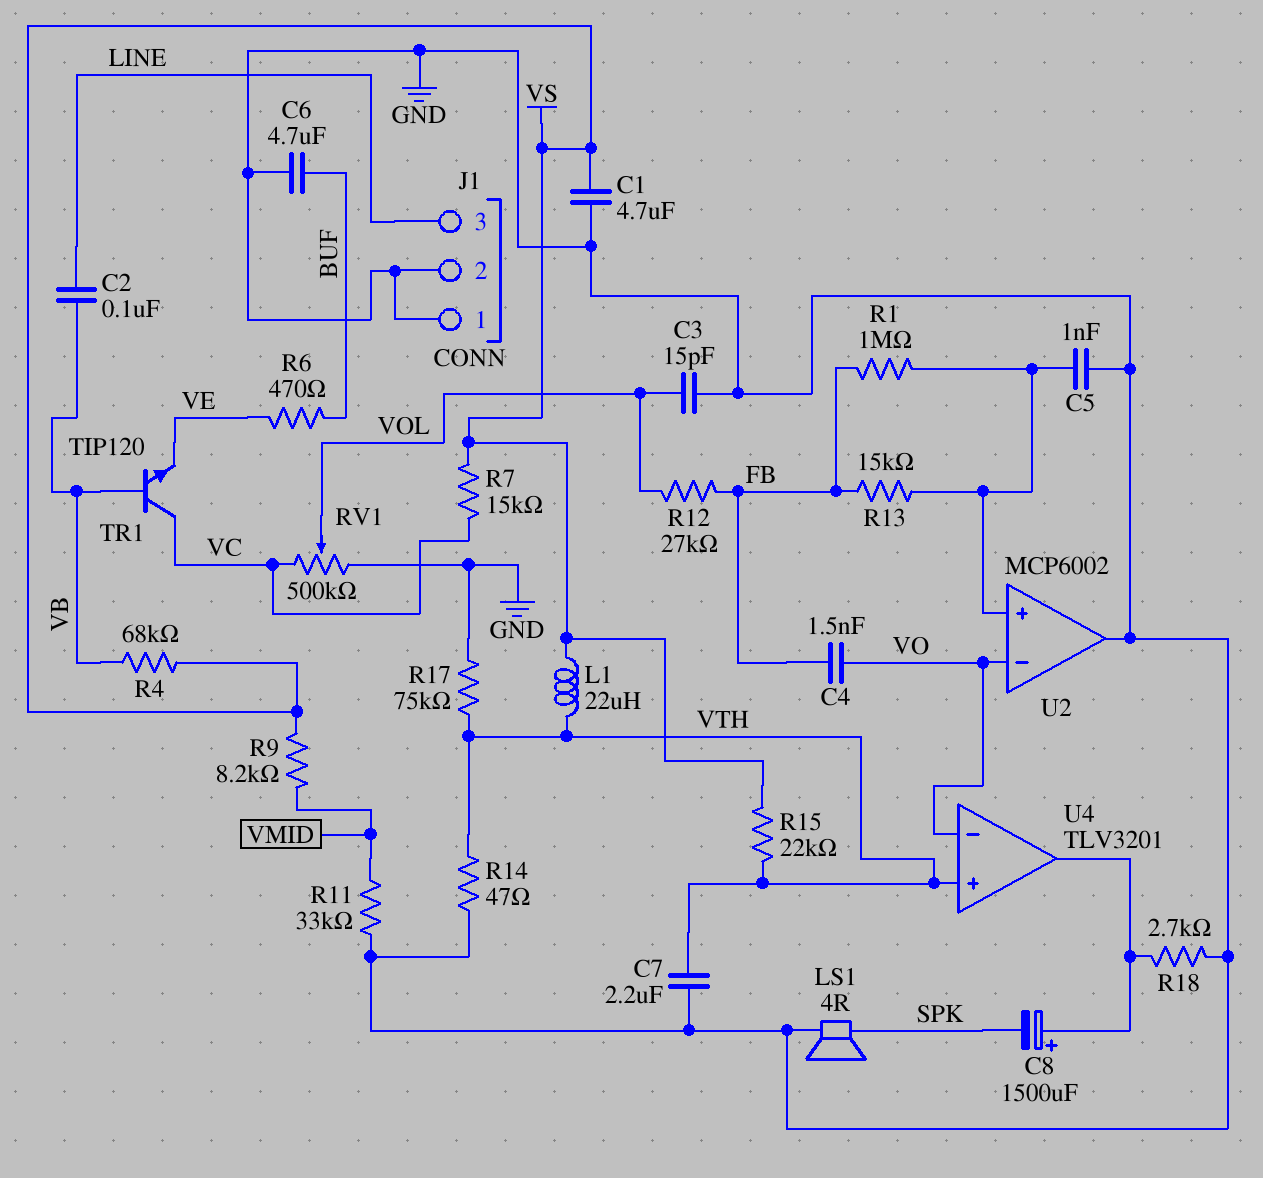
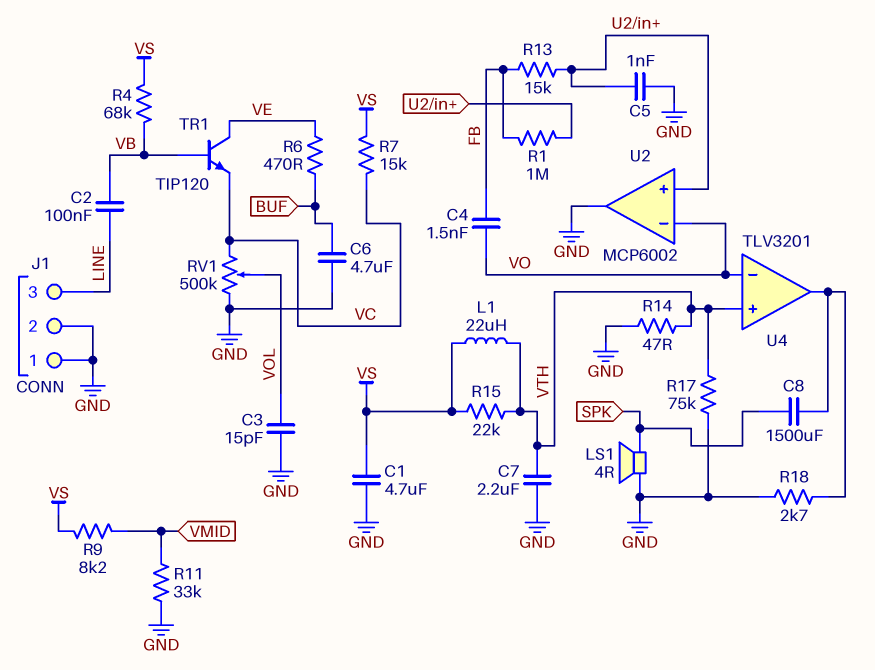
C8: 1500uF (plus U4/out, minus SPK) -> 1500uF (SPK, U4/out)
R12: 27k (FB, VOL) -> none
TR1: NPN TIP120 (B VB, C VC, E VE) -> NPN TIP120 (B VB, C VE, E VC)

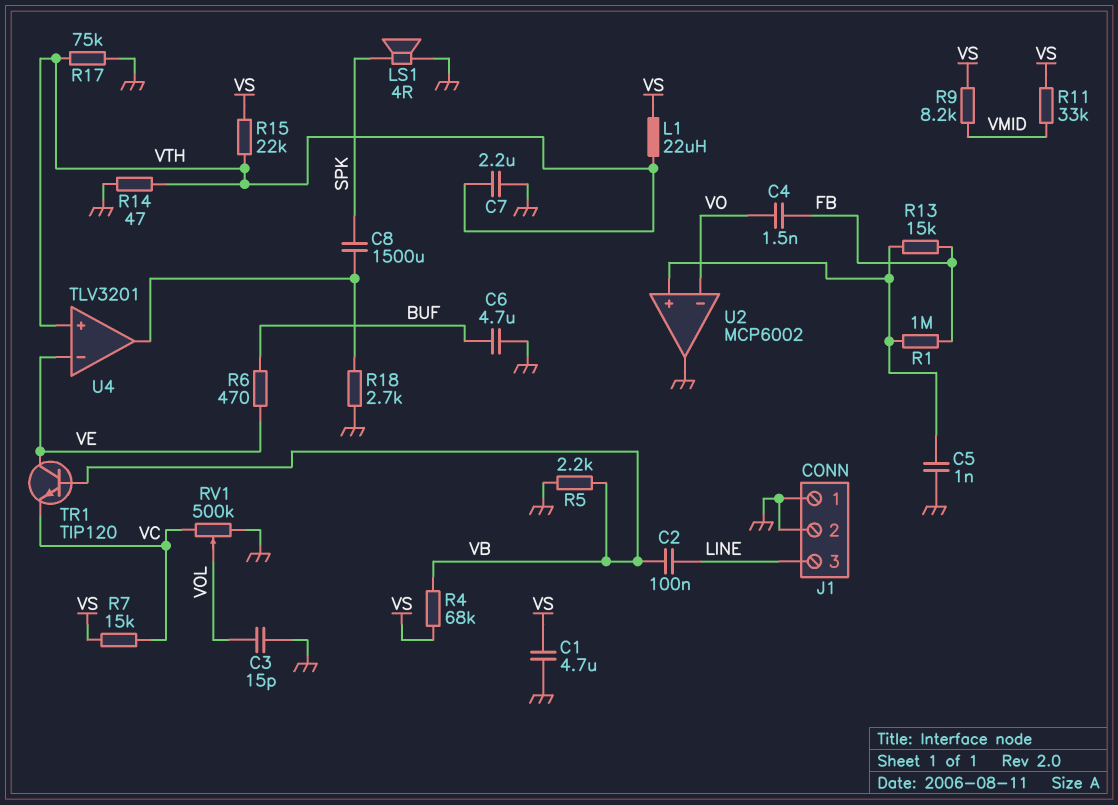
R5: none -> 2.2k (GND, VB)
R11: 33k (GND, VMID) -> 33k (VMID, VS)
U4 pin in-: VO -> VE

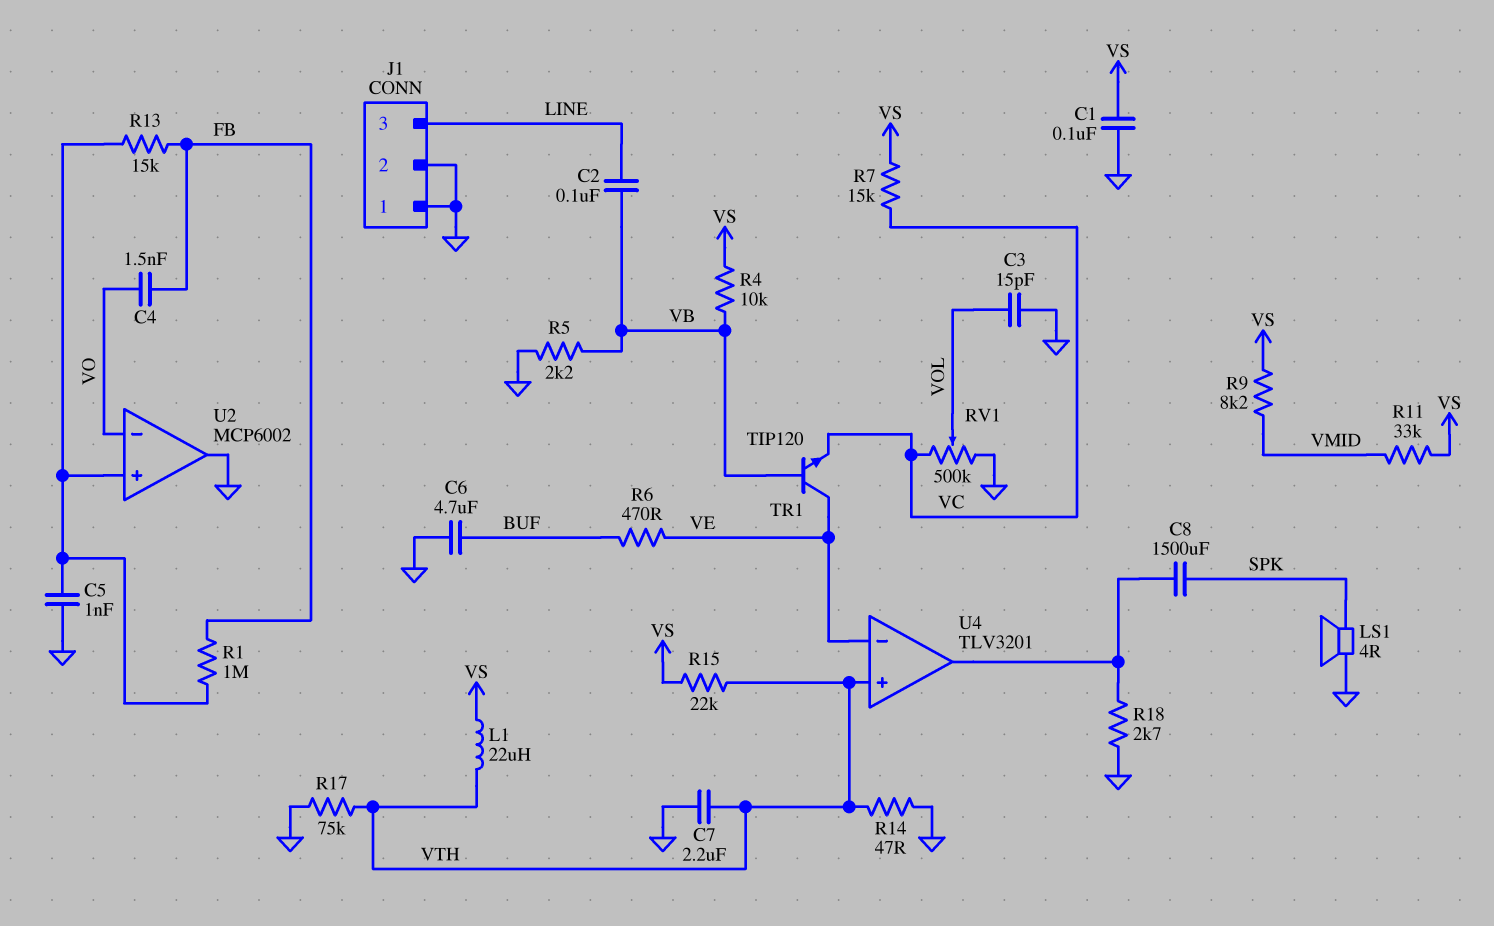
C1: 4.7uF (GND, VS) -> 100nF (GND, VS)
R4: 68k (VB, VS) -> 10k (VB, VS)

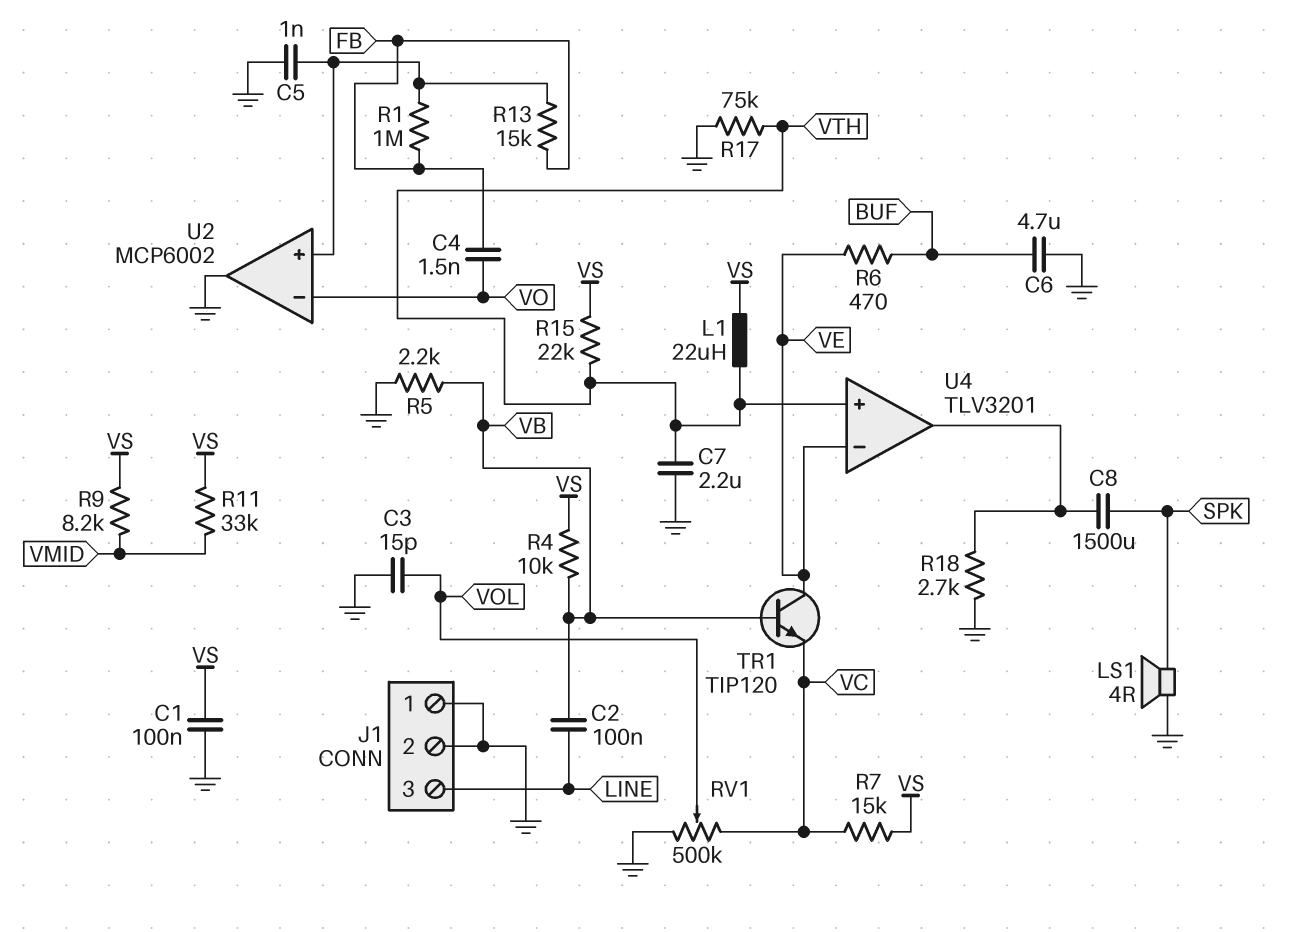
R14: 47 (GND, VTH) -> none

